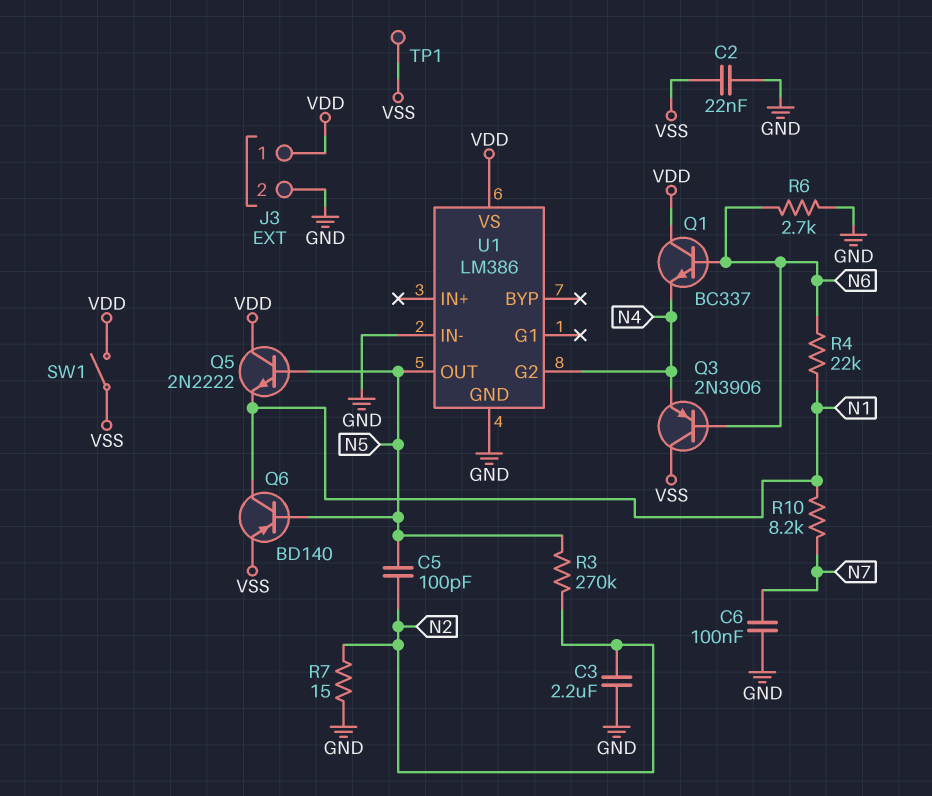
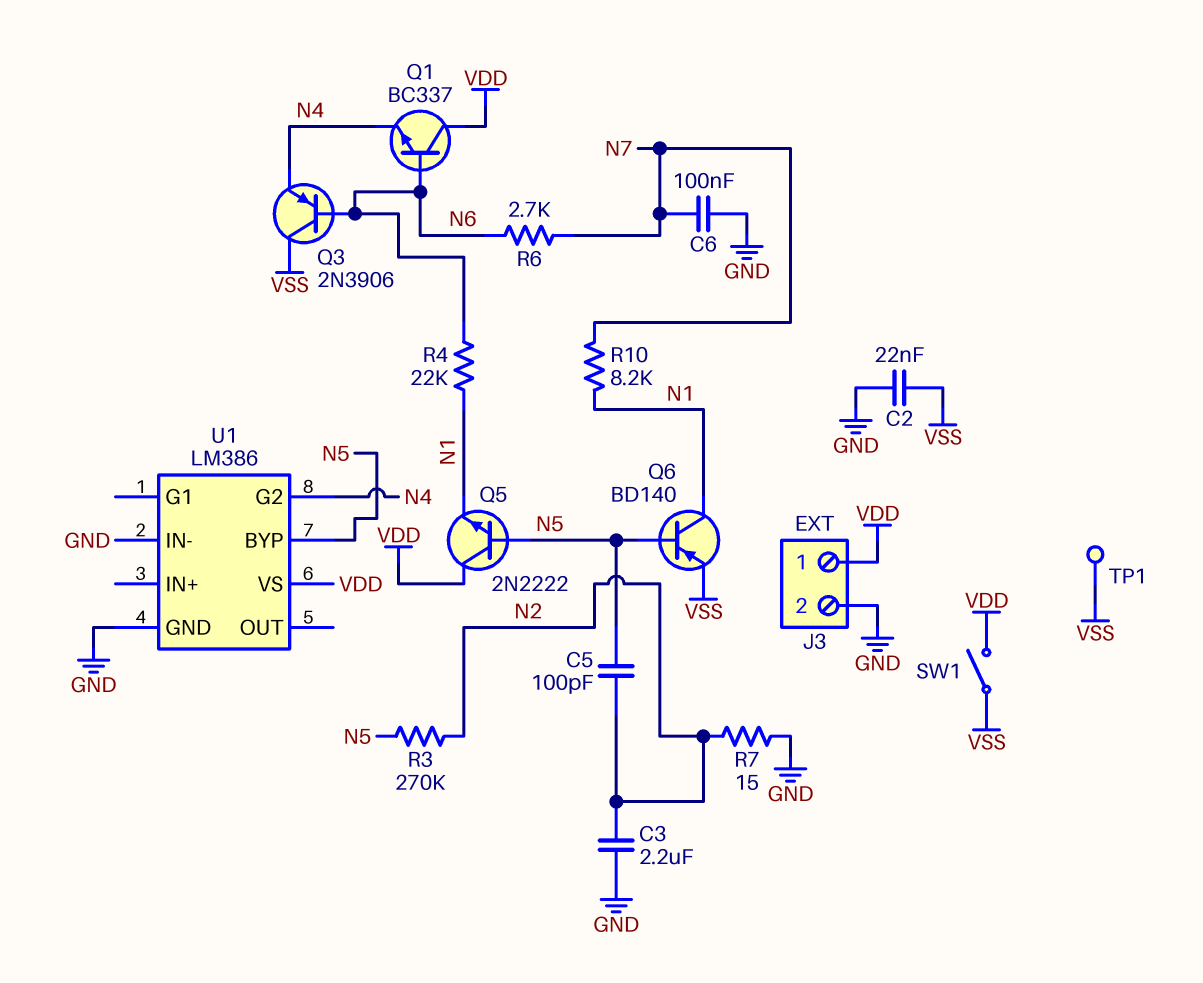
R6: 2.7k (GND, N6) -> 2.7k (N6, N7)
U1 pin BYP: none -> N5
U1 pin OUT: N5 -> none

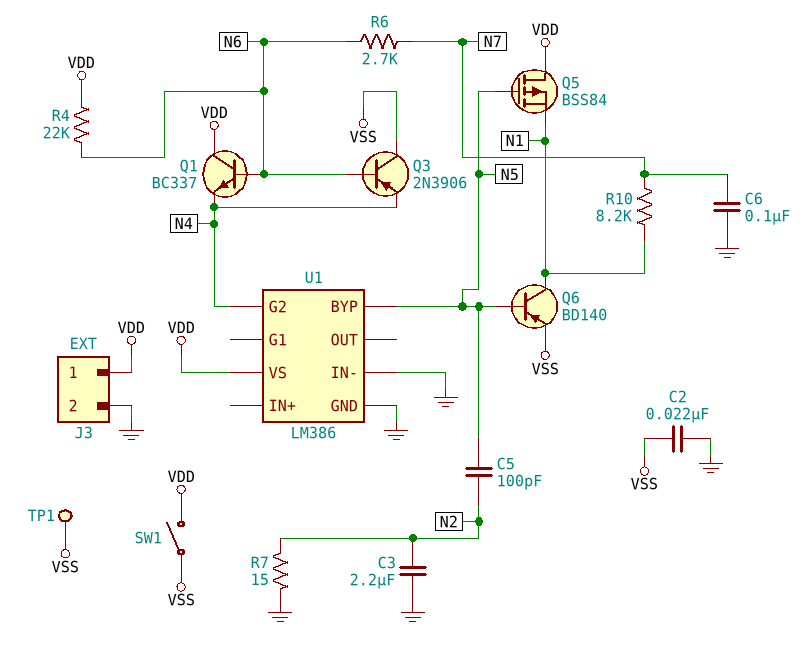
Q5: NPN 2N2222 (B N5, C VDD, E N1) -> PMOS BSS84 (G N5, D VDD, S N1)
R3: 270k (N2, N5) -> none
R4: 22k (N1, N6) -> 22k (N6, VDD)

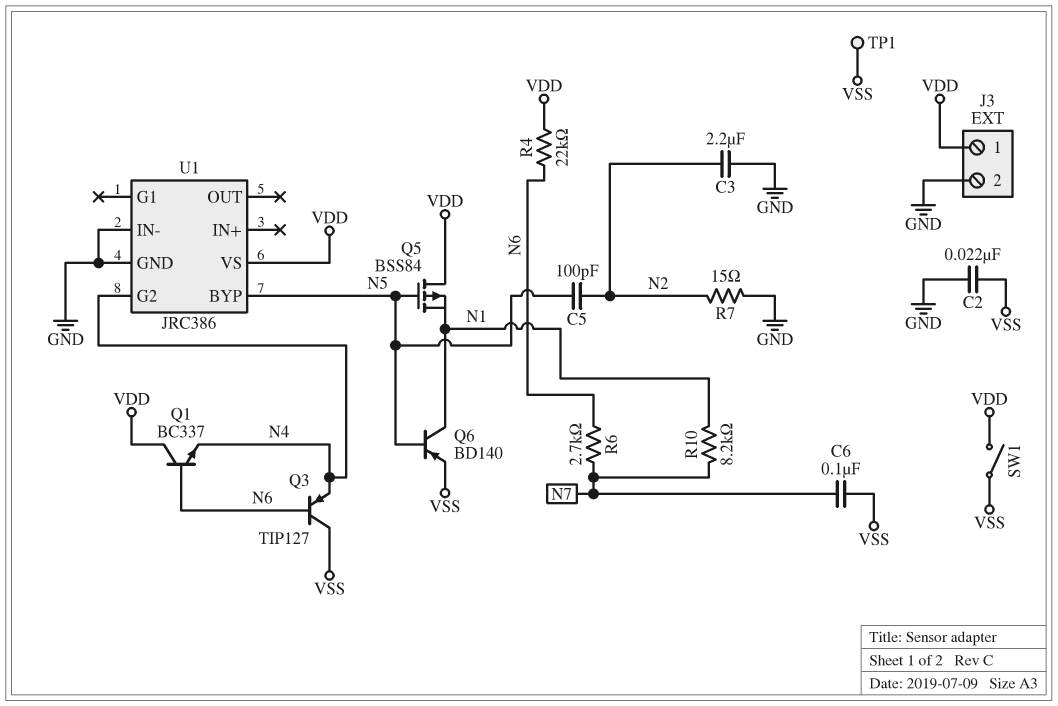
C6: 100nF (GND, N7) -> 100nF (N7, VSS)
Q3: PNP 2N3906 (B N6, C VSS, E N4) -> PNP TIP127 (B N6, C VSS, E N4)
U1: LM386 -> JRC386

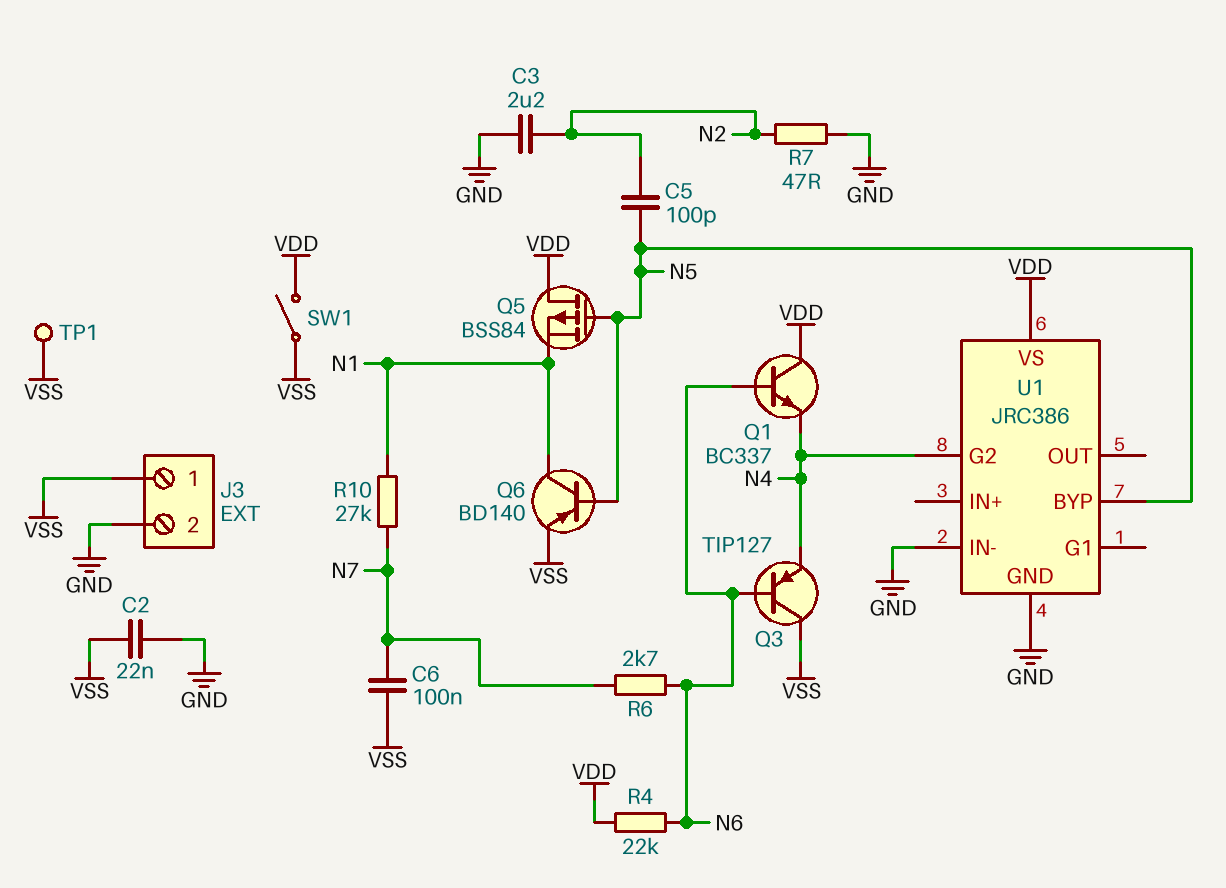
J3 pin 1: VDD -> VSS
R7: 15 (GND, N2) -> 47 (GND, N2)
R10: 8.2k (N1, N7) -> 27k (N1, N7)

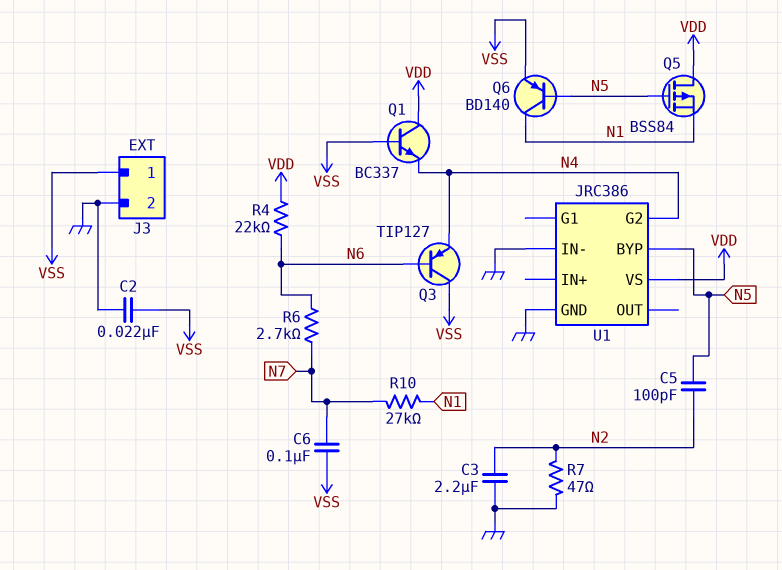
Q1: NPN BC337 (B N6, C VDD, E N4) -> NPN BC337 (B VSS, C VDD, E N4)
SW1: switch (VDD, VSS) -> none
TP1: test point (VSS) -> none

